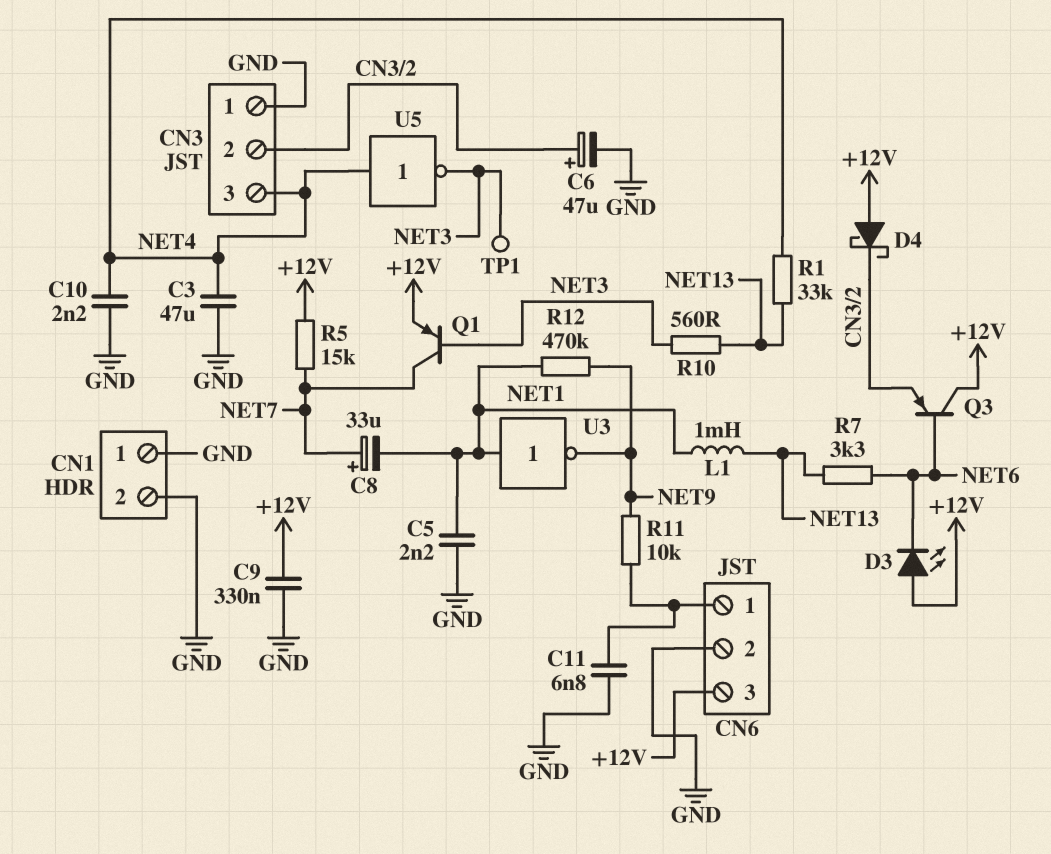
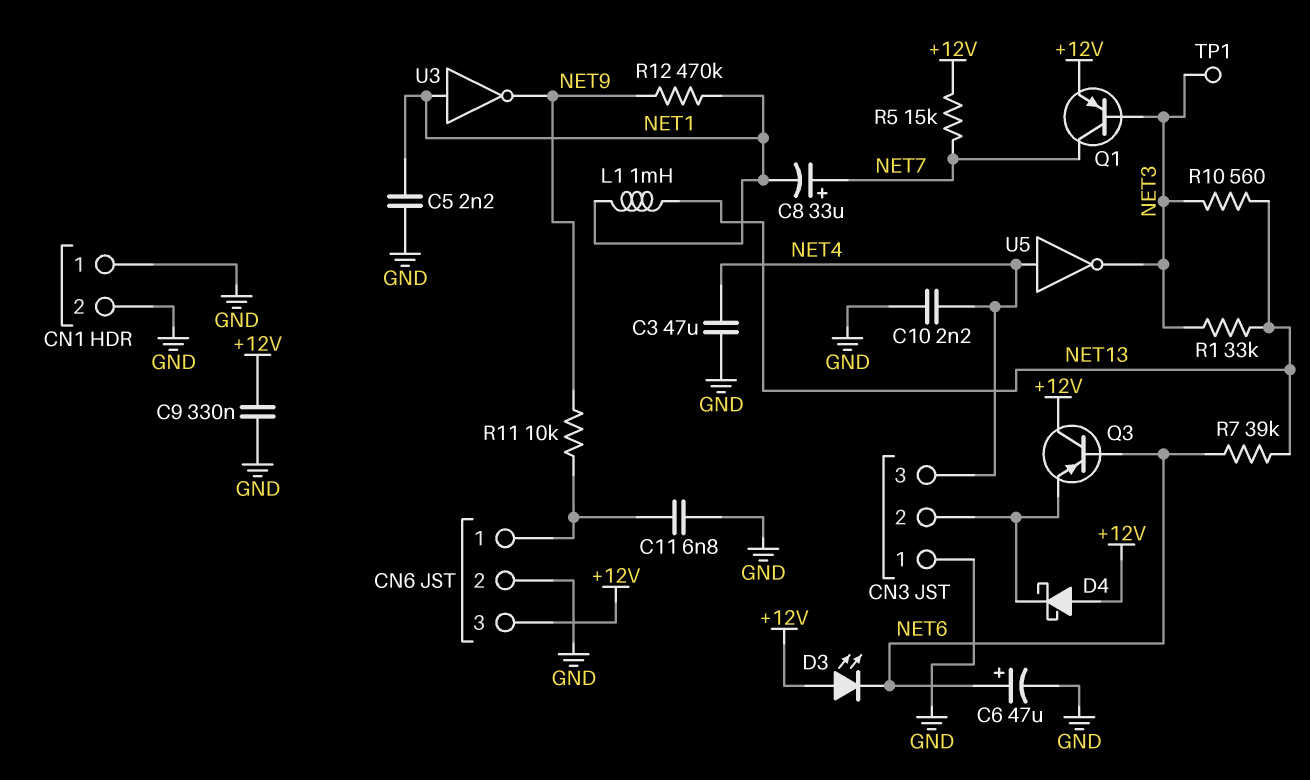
C6: 47uF (plus CN3/2, minus GND) -> 47uF (plus NET6, minus GND)
R1: 33k (NET4, NET13) -> 33k (NET3, NET13)
R7: 3.3k (NET6, NET13) -> 39k (NET6, NET13)

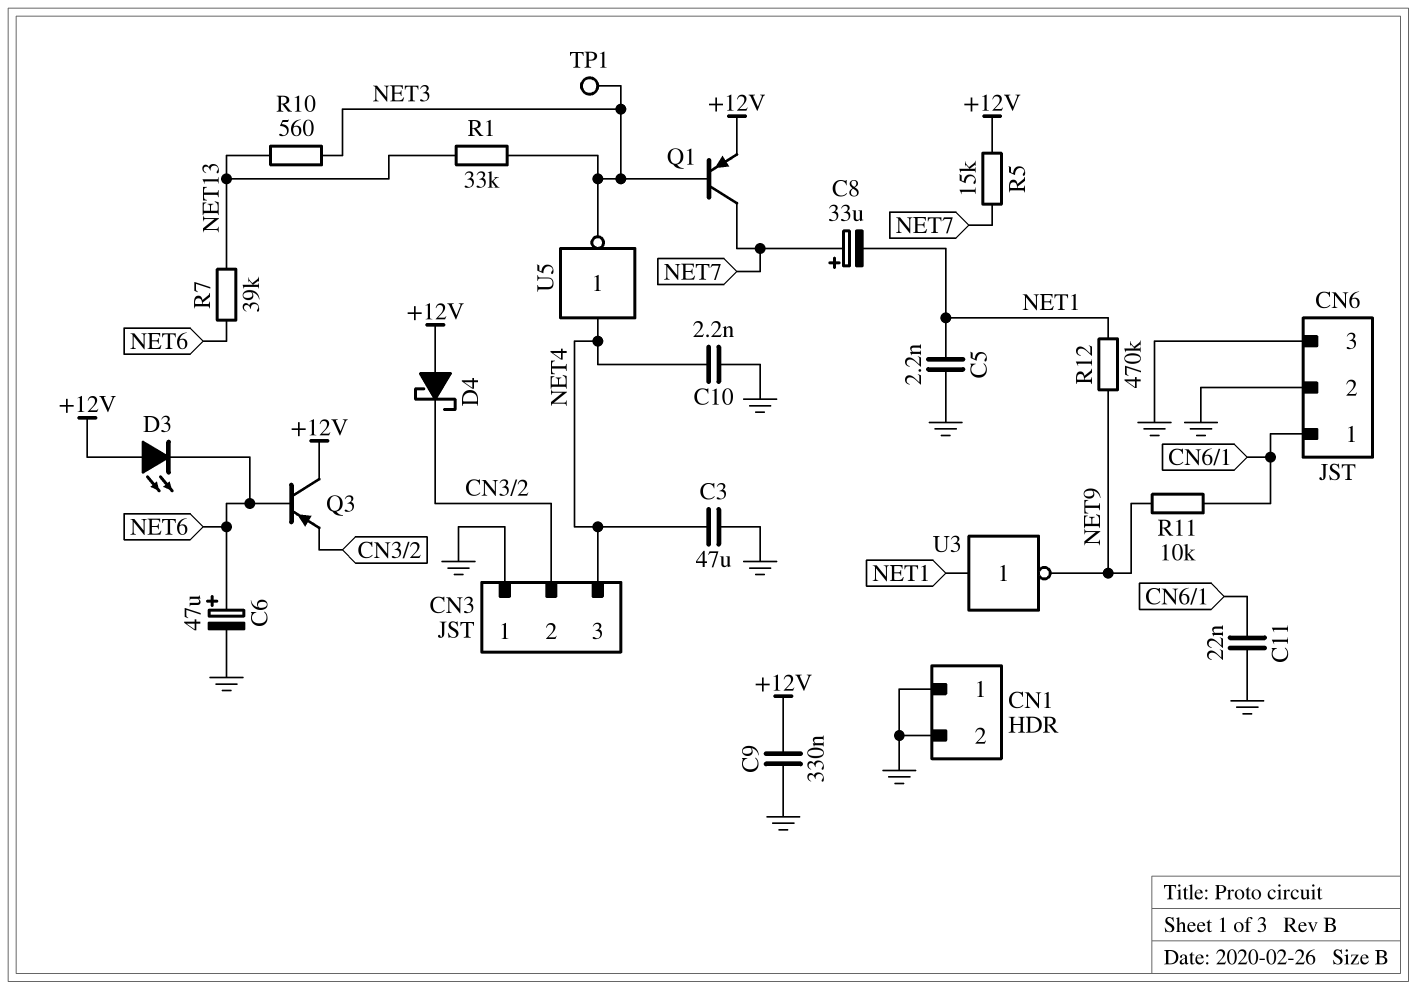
C11: 6.8nF (CN6/1, GND) -> 22nF (CN6/1, GND)
CN6 pin 3: +12V -> GND
L1: 1mH (NET1, NET13) -> none

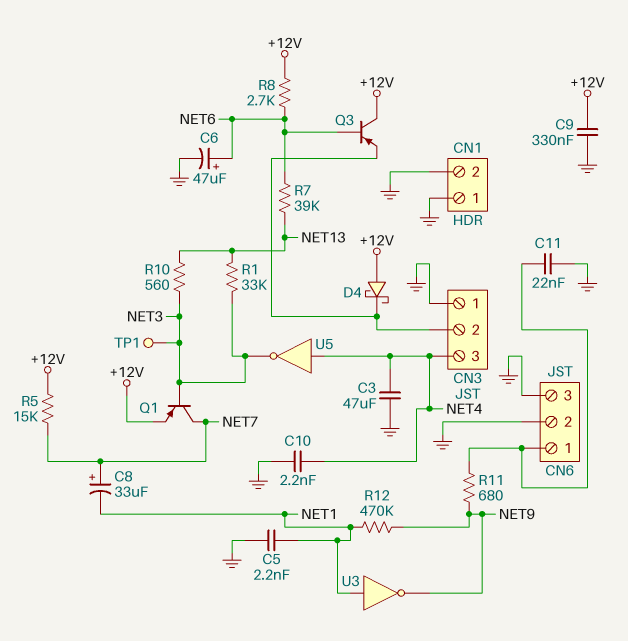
D3: LED (A +12V, K NET6) -> none
R8: none -> 2.7k (+12V, NET6)
R11: 10k (CN6/1, NET9) -> 680 (CN6/1, NET9)

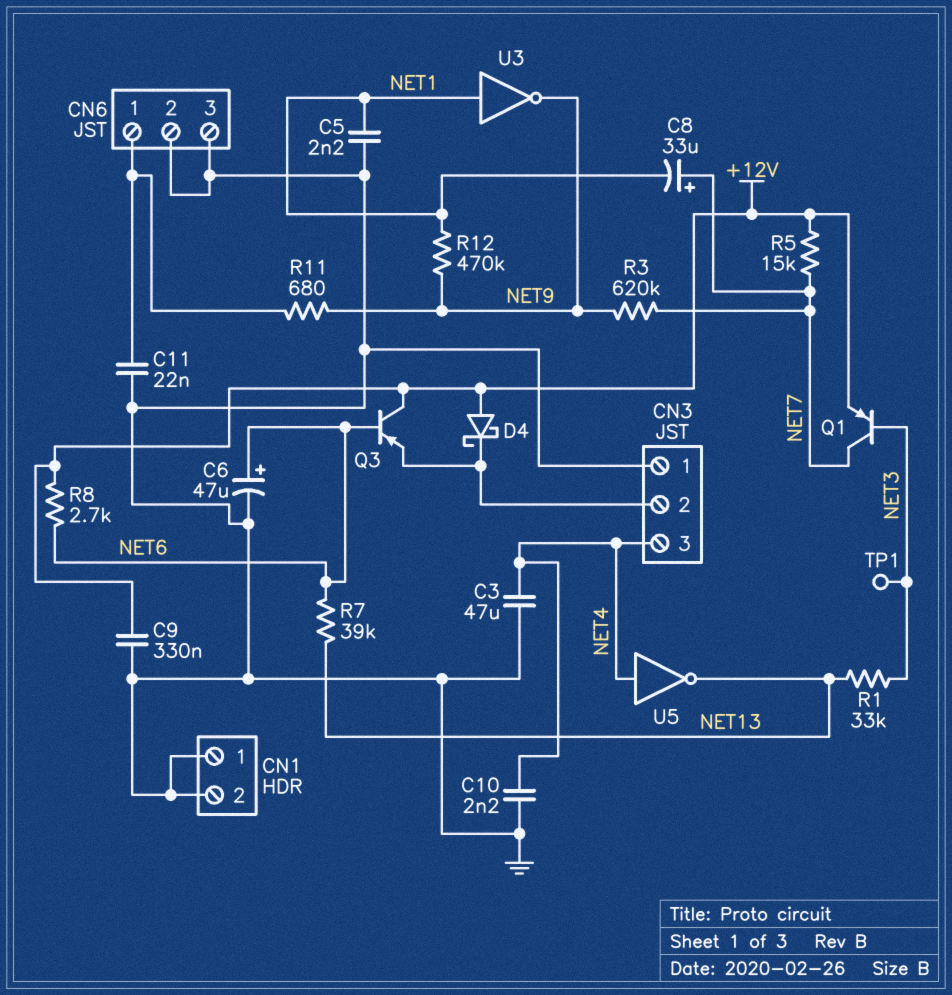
R3: none -> 620k (NET7, NET9)
R10: 560 (NET3, NET13) -> none
U5: NOT (in NET4, out NET3) -> NOT (in NET4, out NET13)

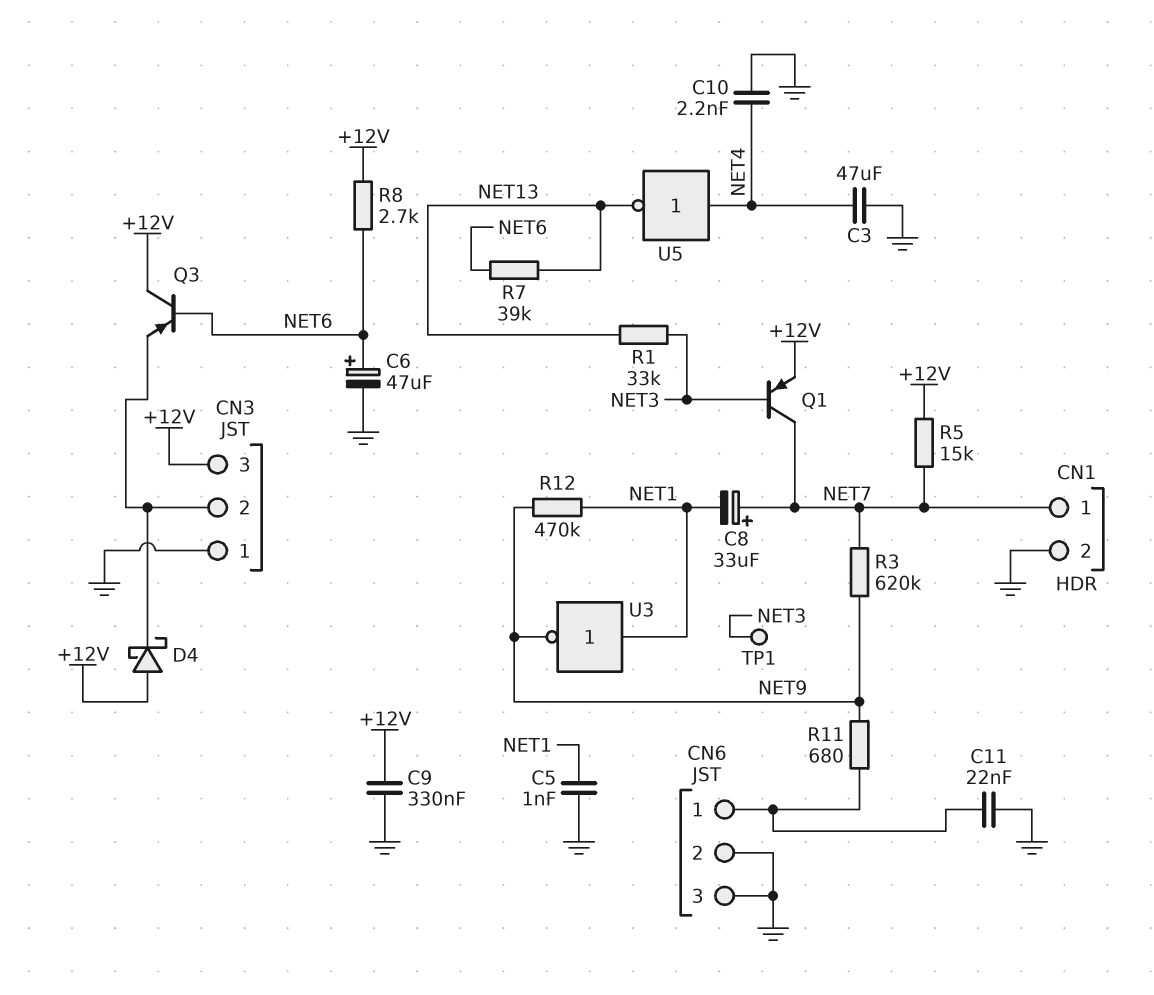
C5: 2.2nF (GND, NET1) -> 1nF (GND, NET1)
CN1 pin 1: GND -> NET7
CN3 pin 3: NET4 -> +12V

